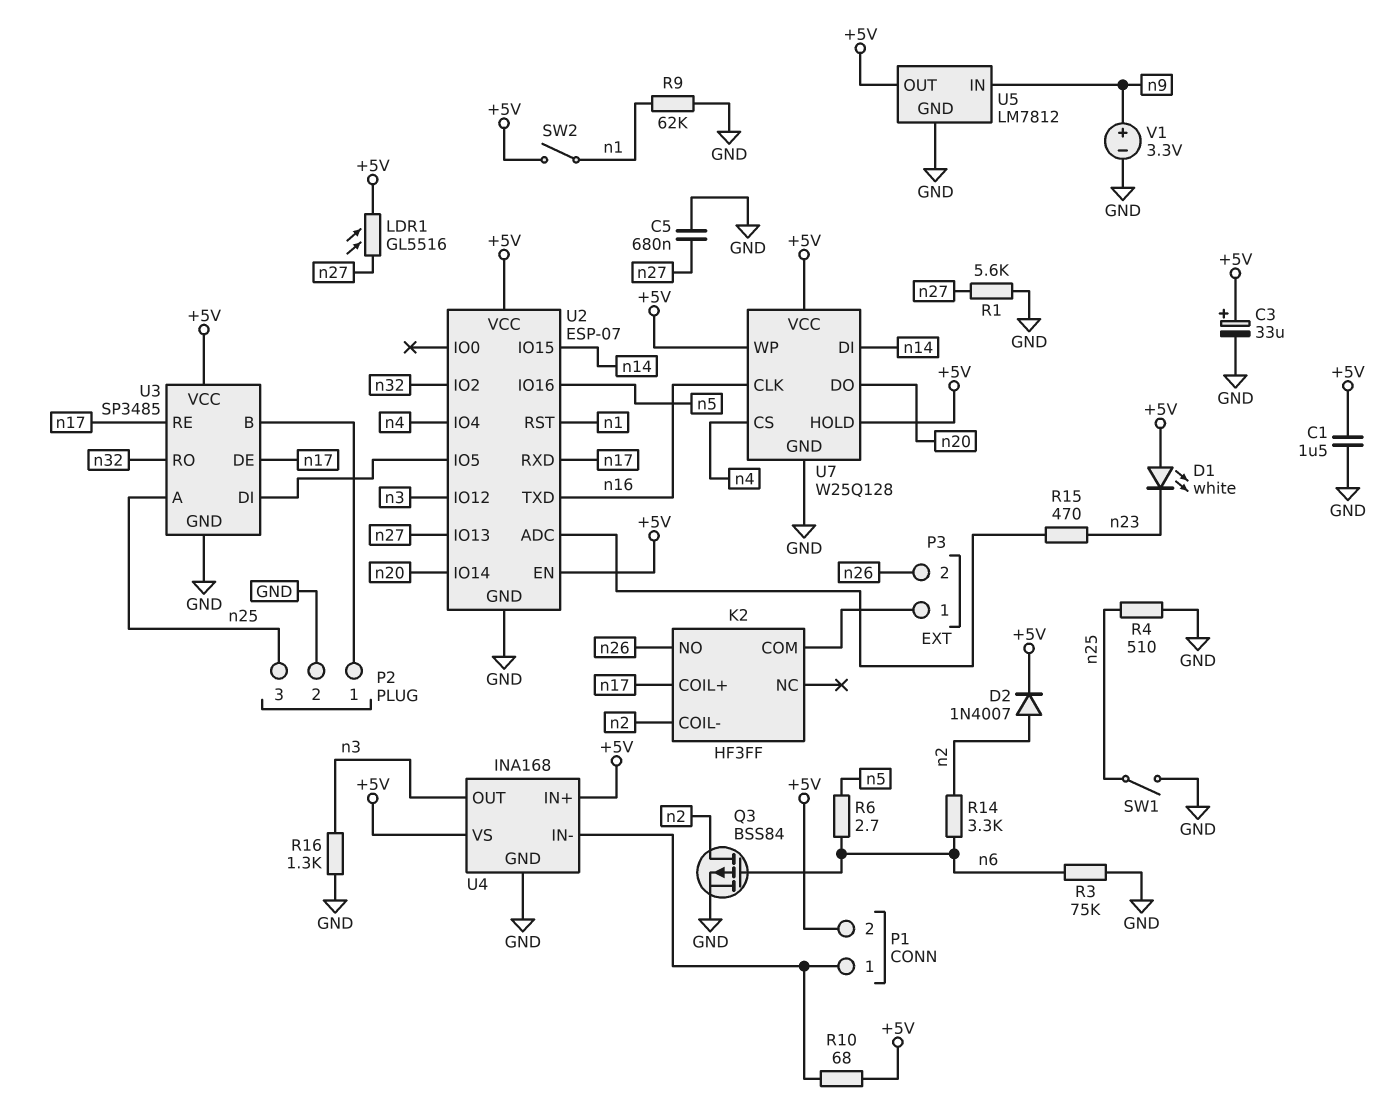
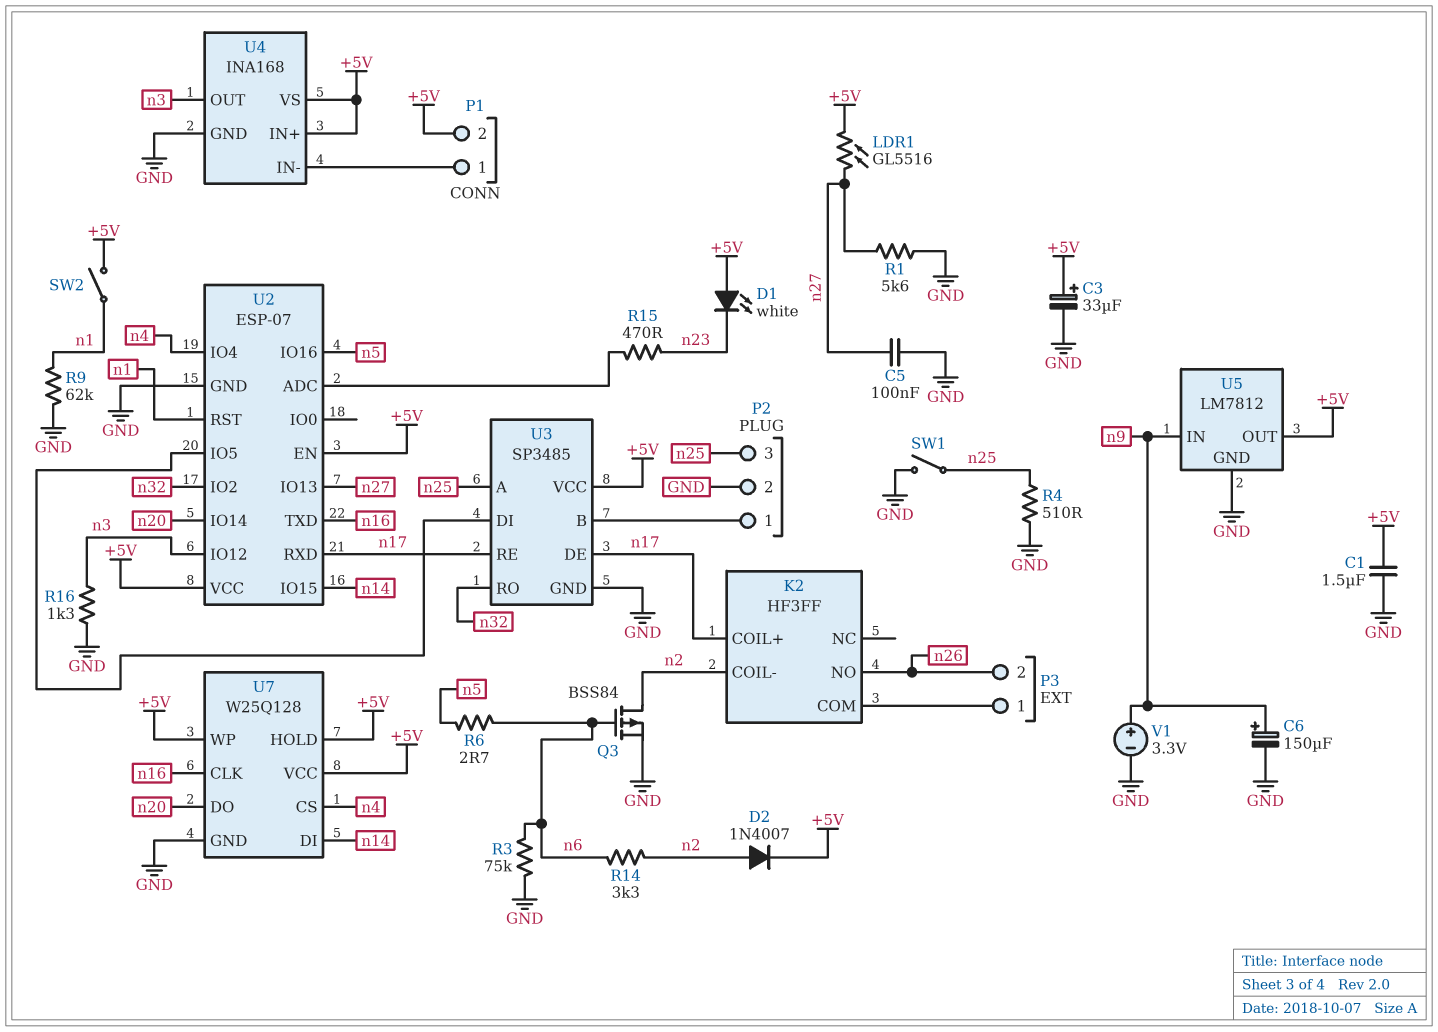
C5: 680nF (GND, n27) -> 100nF (GND, n27)
C6: none -> 150uF (plus n9, minus GND)
R10: 68 (+5V, P1/1) -> none

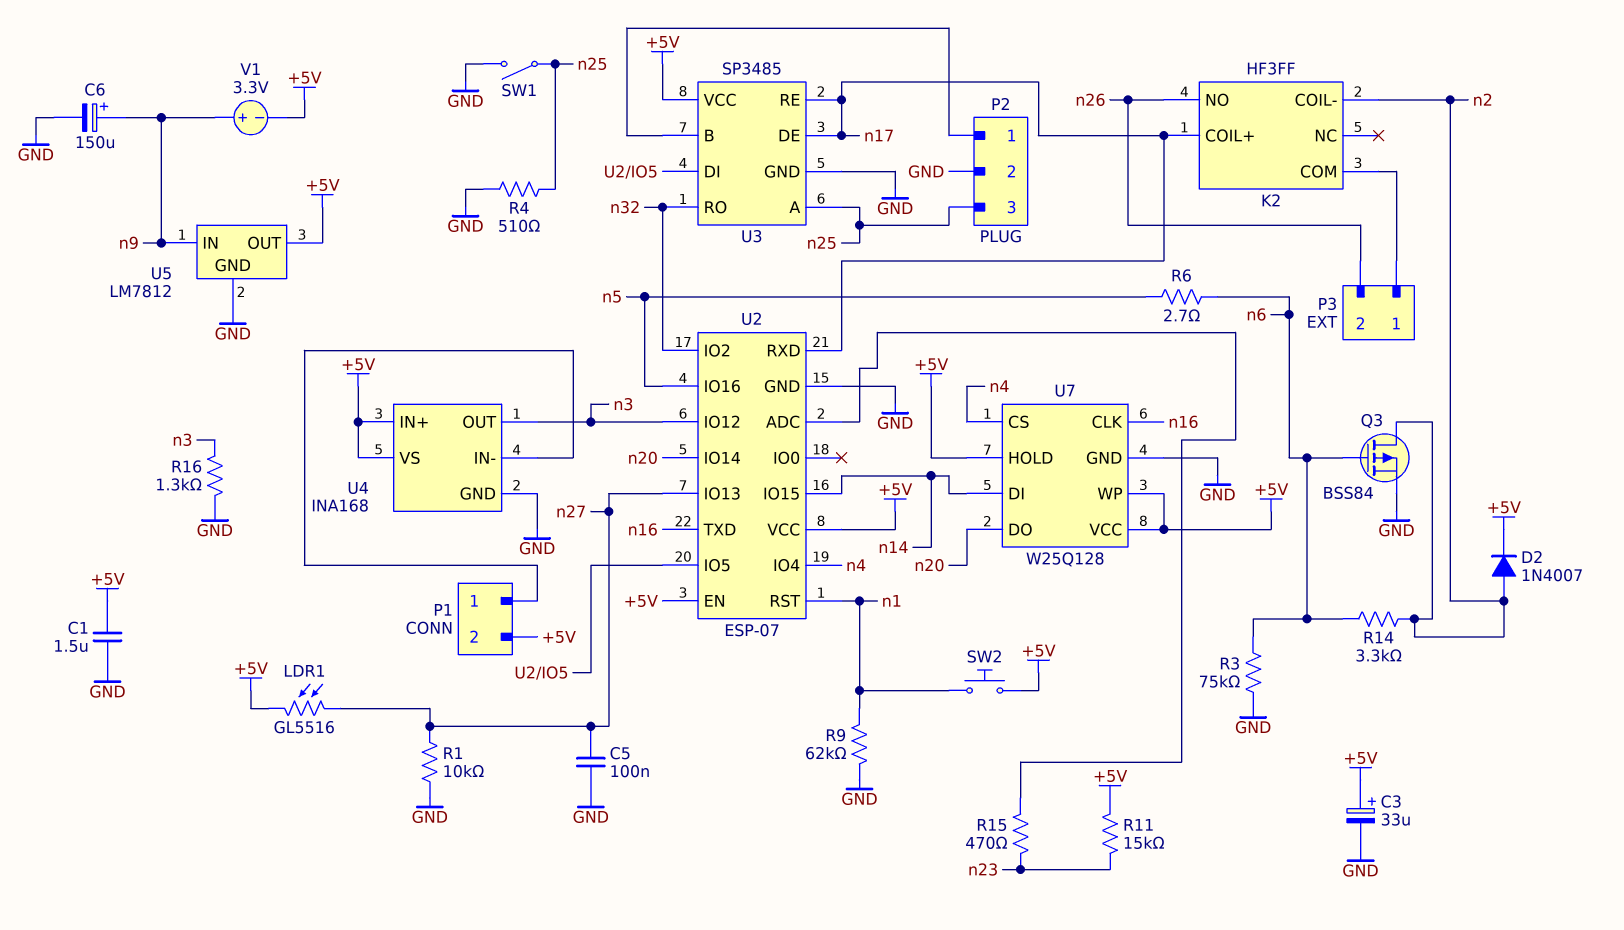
D1: LED white (A +5V, K n23) -> none
R1: 5.6k (GND, n27) -> 10k (GND, n27)
R11: none -> 15k (+5V, n23)
SW2: switch (+5V, n1) -> button (+5V, n1)
V1: 3.3V (plus n9, minus GND) -> 3.3V (plus n9, minus +5V)

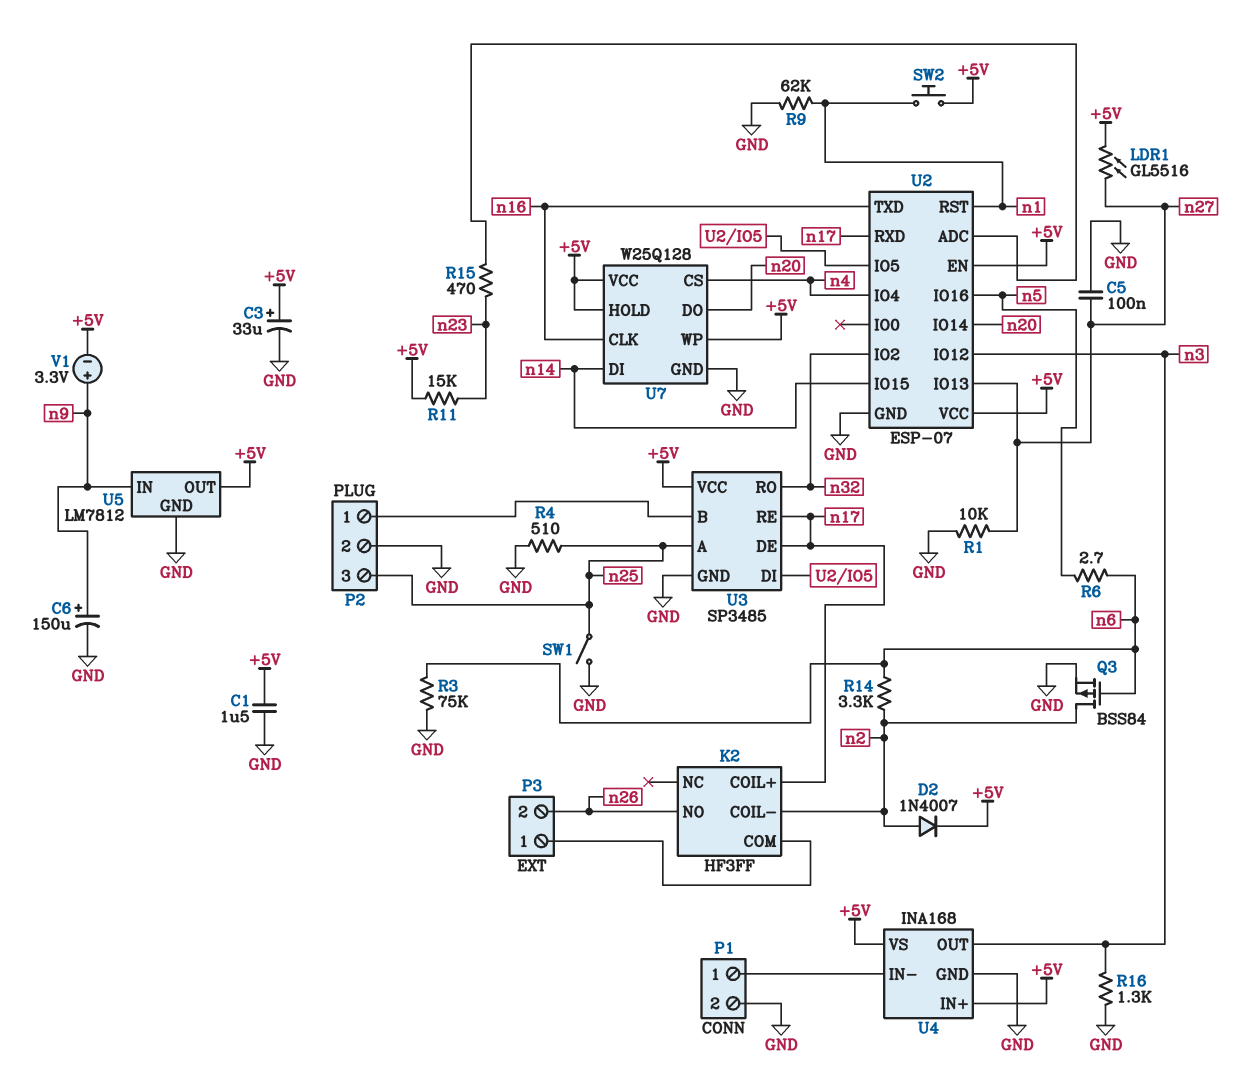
P1 pin 2: +5V -> GND

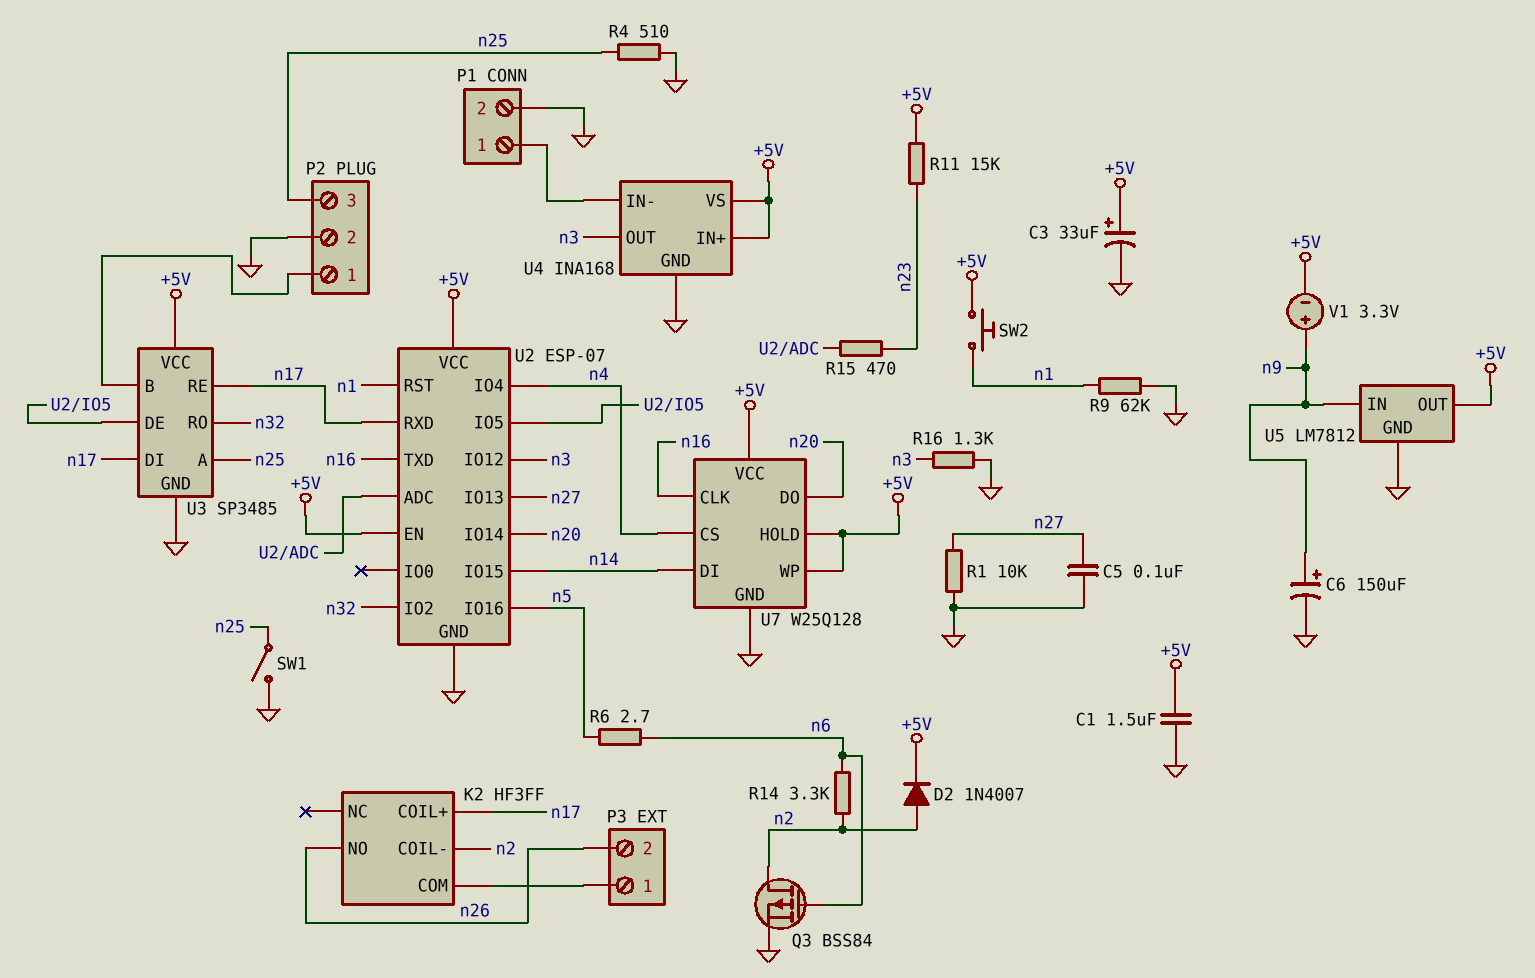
LDR1: GL5516 (+5V, n27) -> none
R3: 75k (GND, n6) -> none
U3 pin DE: n17 -> U2/IO5
U3 pin DI: U2/IO5 -> n17

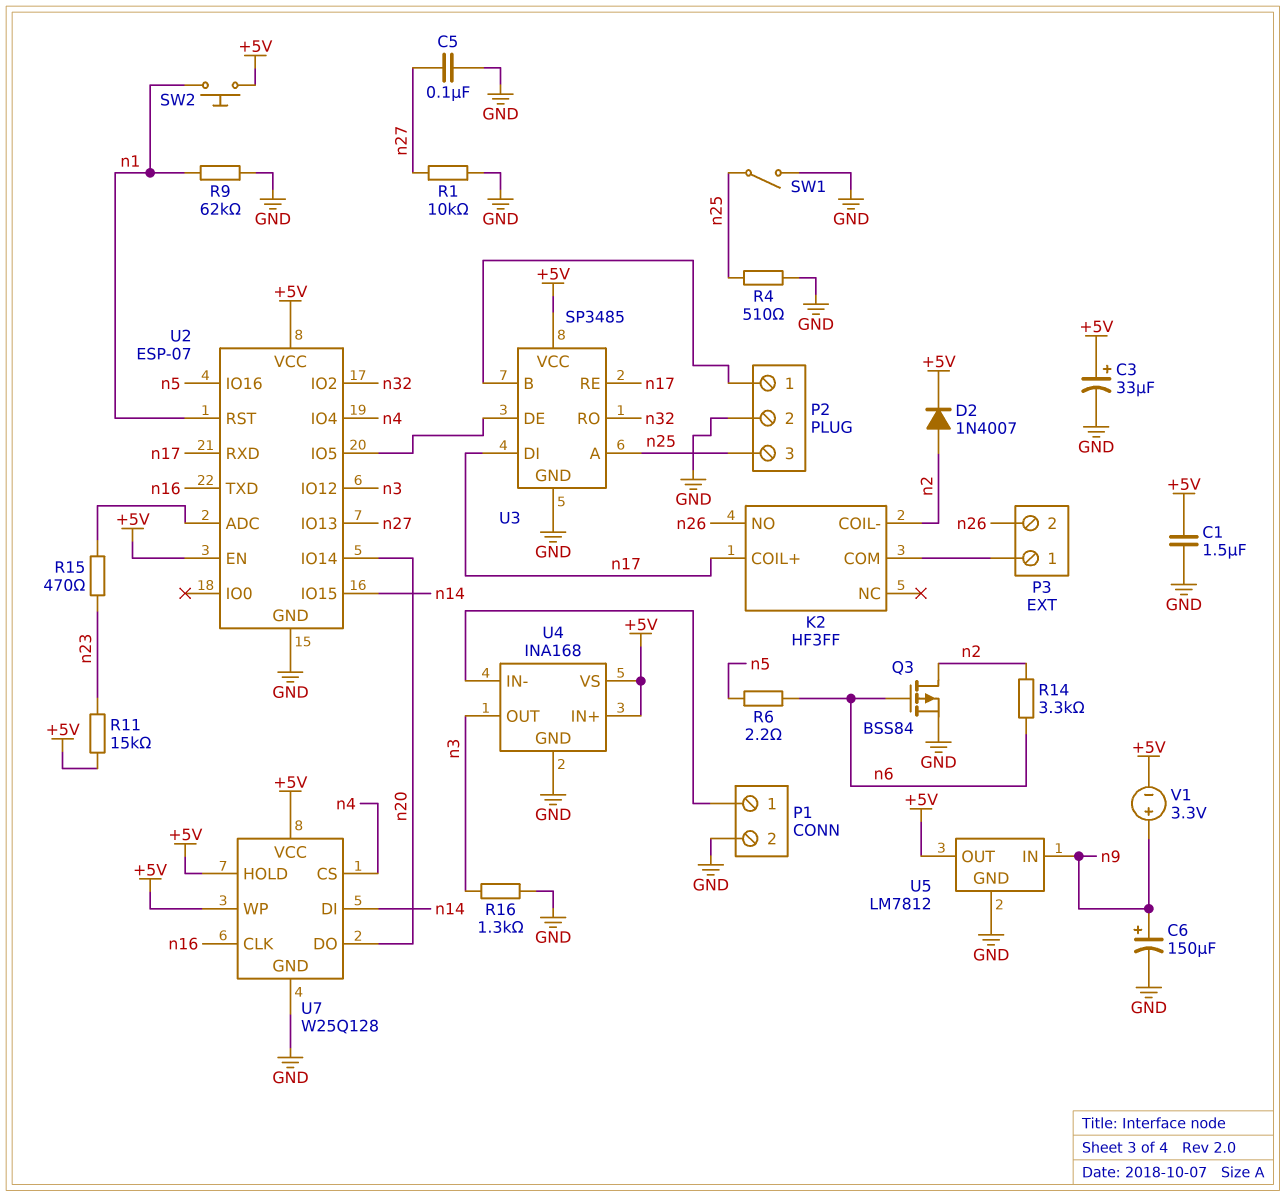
R6: 2.7 (n5, n6) -> 2.2 (n5, n6)

